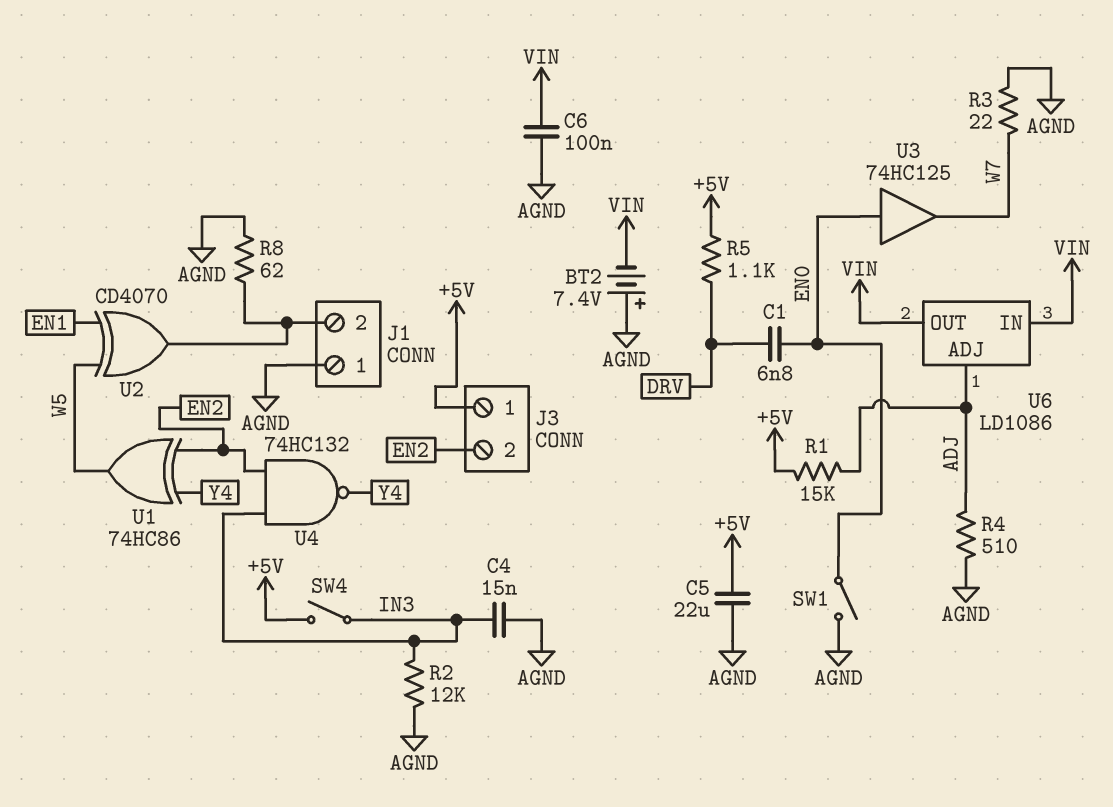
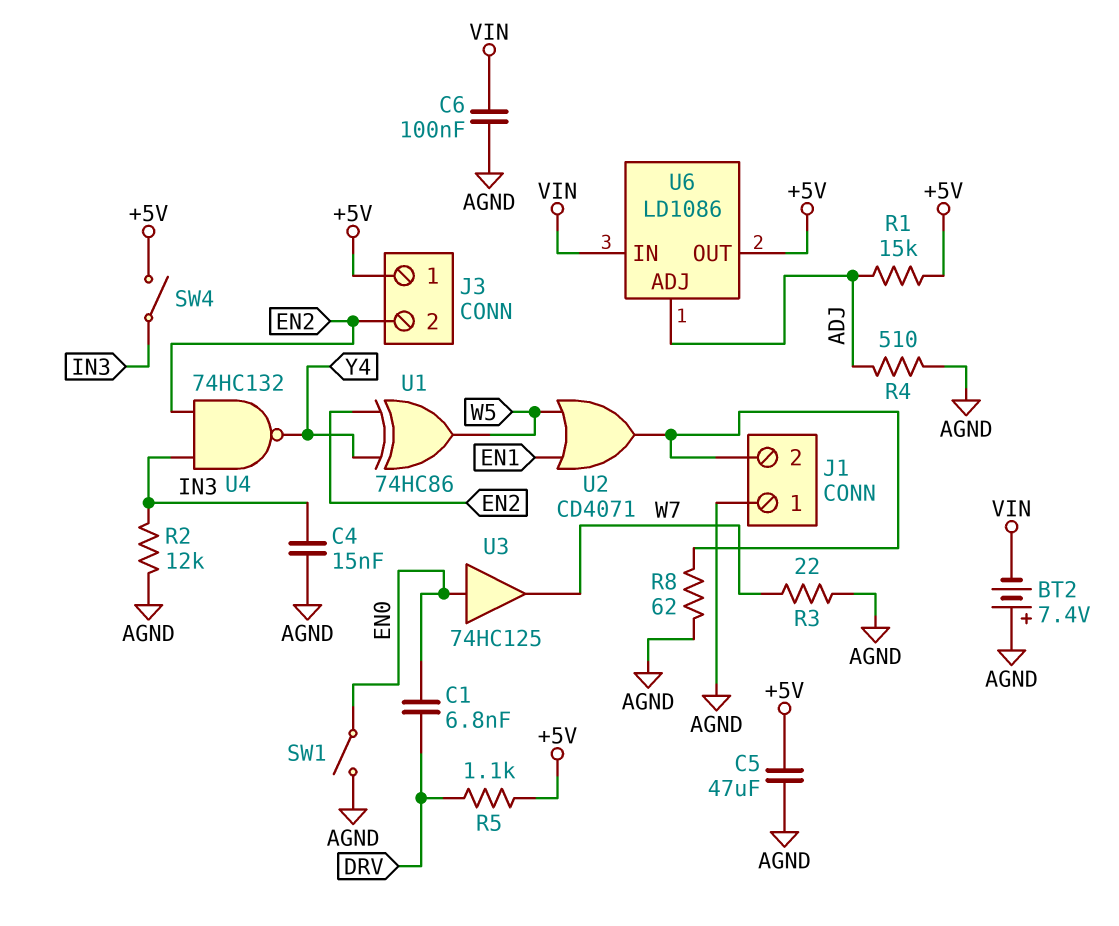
C5: 22uF (+5V, AGND) -> 47uF (+5V, AGND)
U2: XOR CD4070 (in EN1, in W5, out J1/2) -> OR CD4071 (in EN1, in W5, out J1/2)
U6 pin OUT: VIN -> +5V

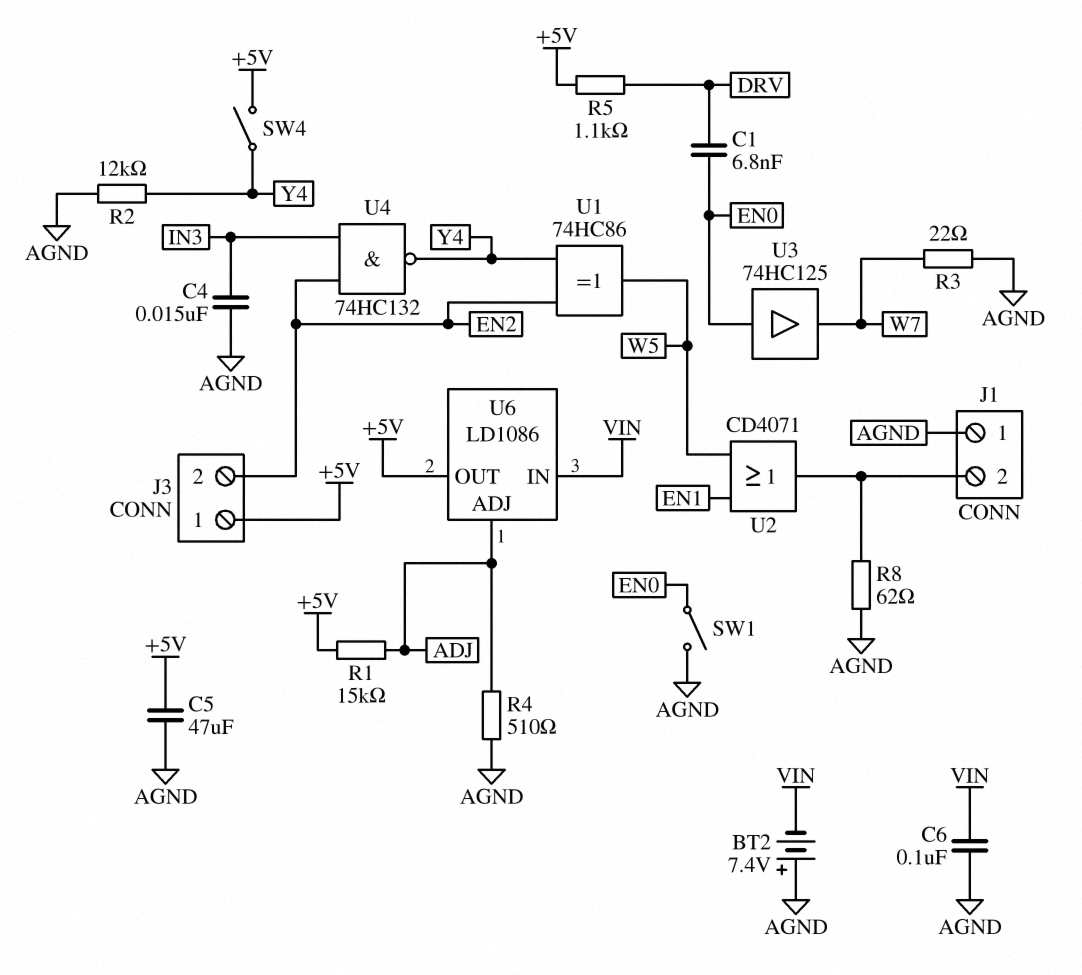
R2: 12k (AGND, IN3) -> 12k (AGND, Y4)
SW4: switch (+5V, IN3) -> switch (+5V, Y4)

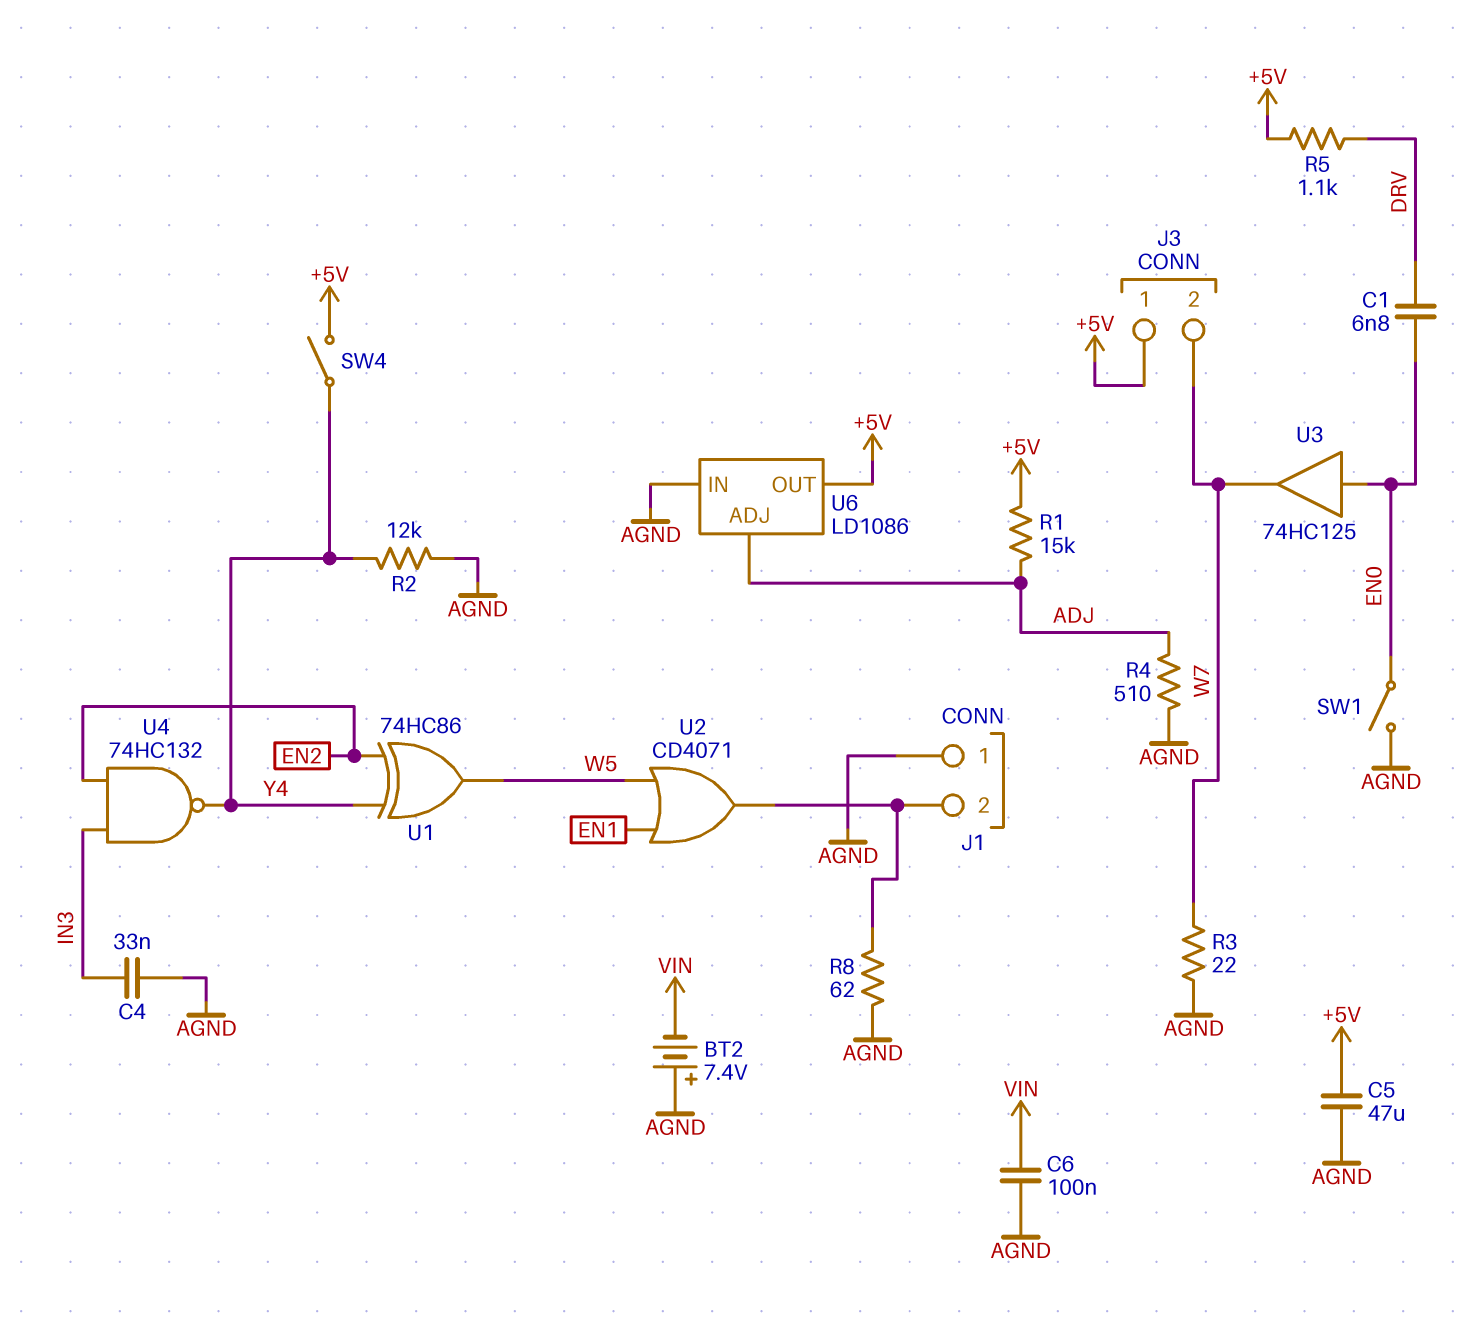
C4: 15nF (AGND, IN3) -> 33nF (AGND, IN3)
J3 pin 2: EN2 -> W7
U6 pin IN: VIN -> AGND

